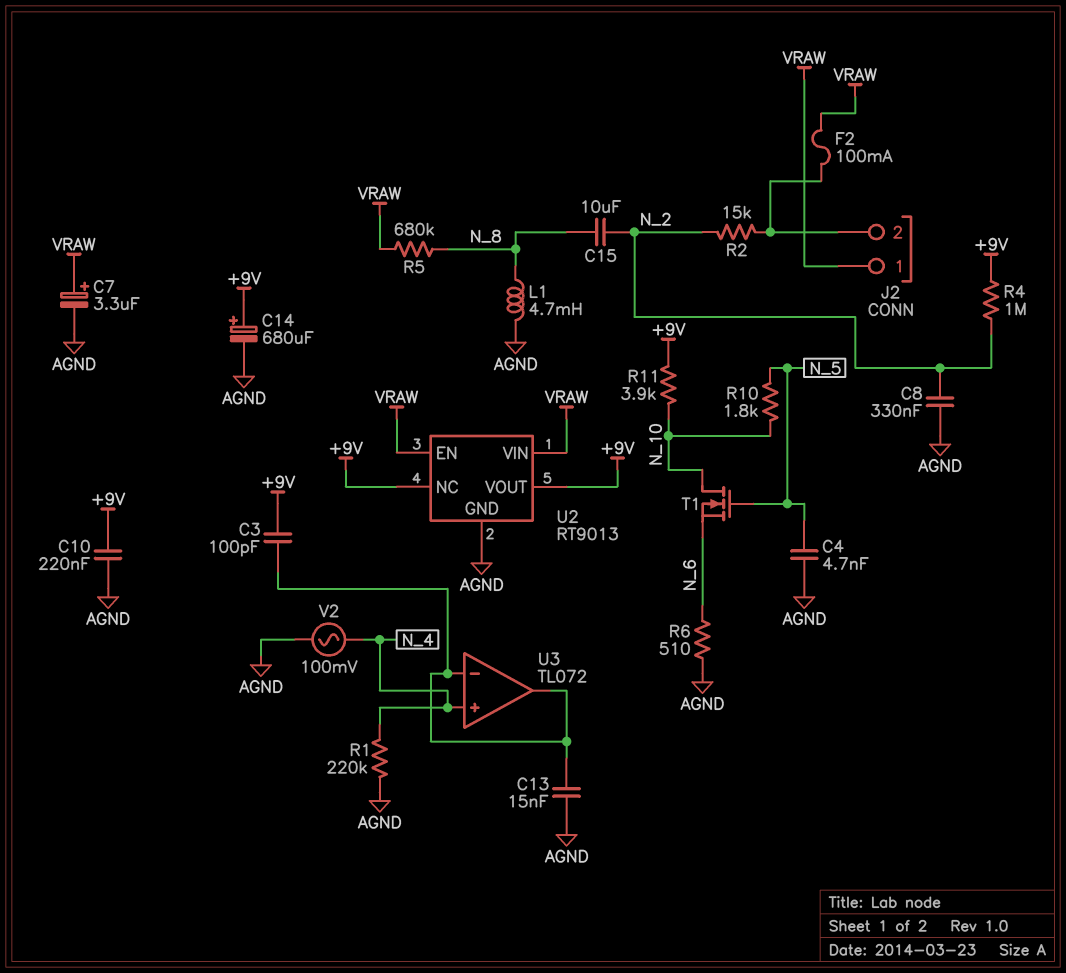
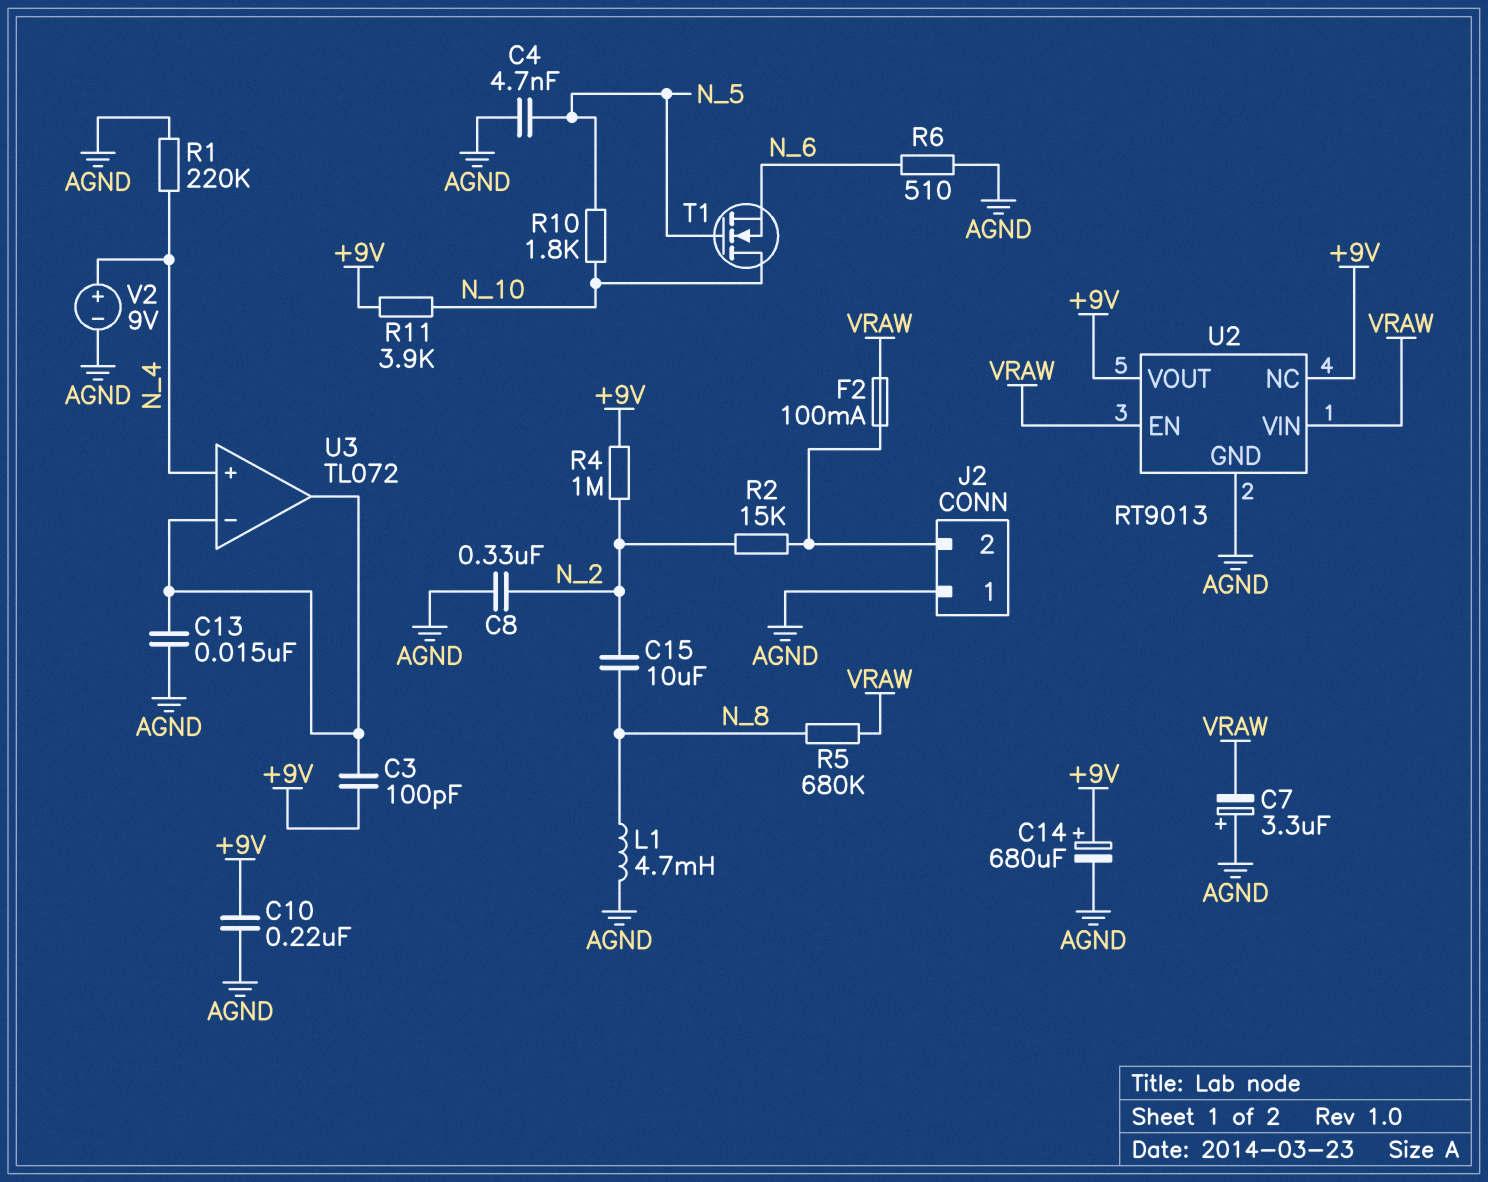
C7: 3.3uF (plus VRAW, minus AGND) -> 3.3uF (plus AGND, minus VRAW)
J2 pin 1: VRAW -> AGND
V2: AC 100mV (AGND, N_4) -> 9V (plus N_4, minus AGND)

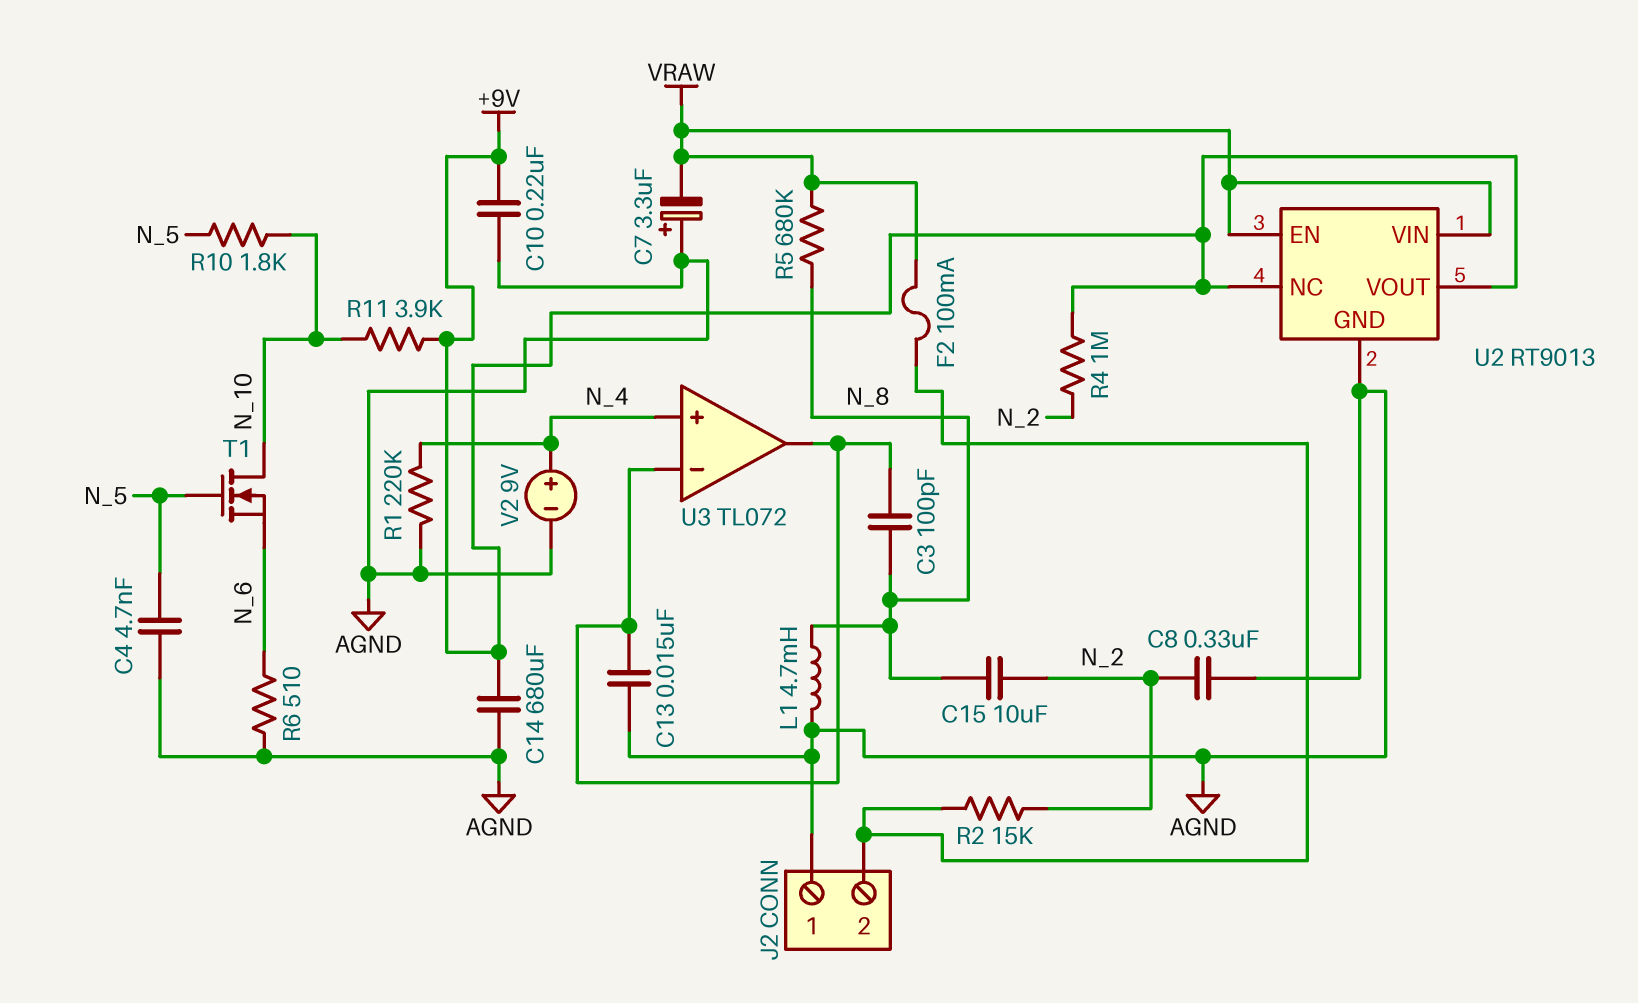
C3: 100pF (+9V, U3/in-) -> 100pF (N_8, U3/in-)
C14: 680uF (plus +9V, minus AGND) -> 680uF (+9V, AGND)

